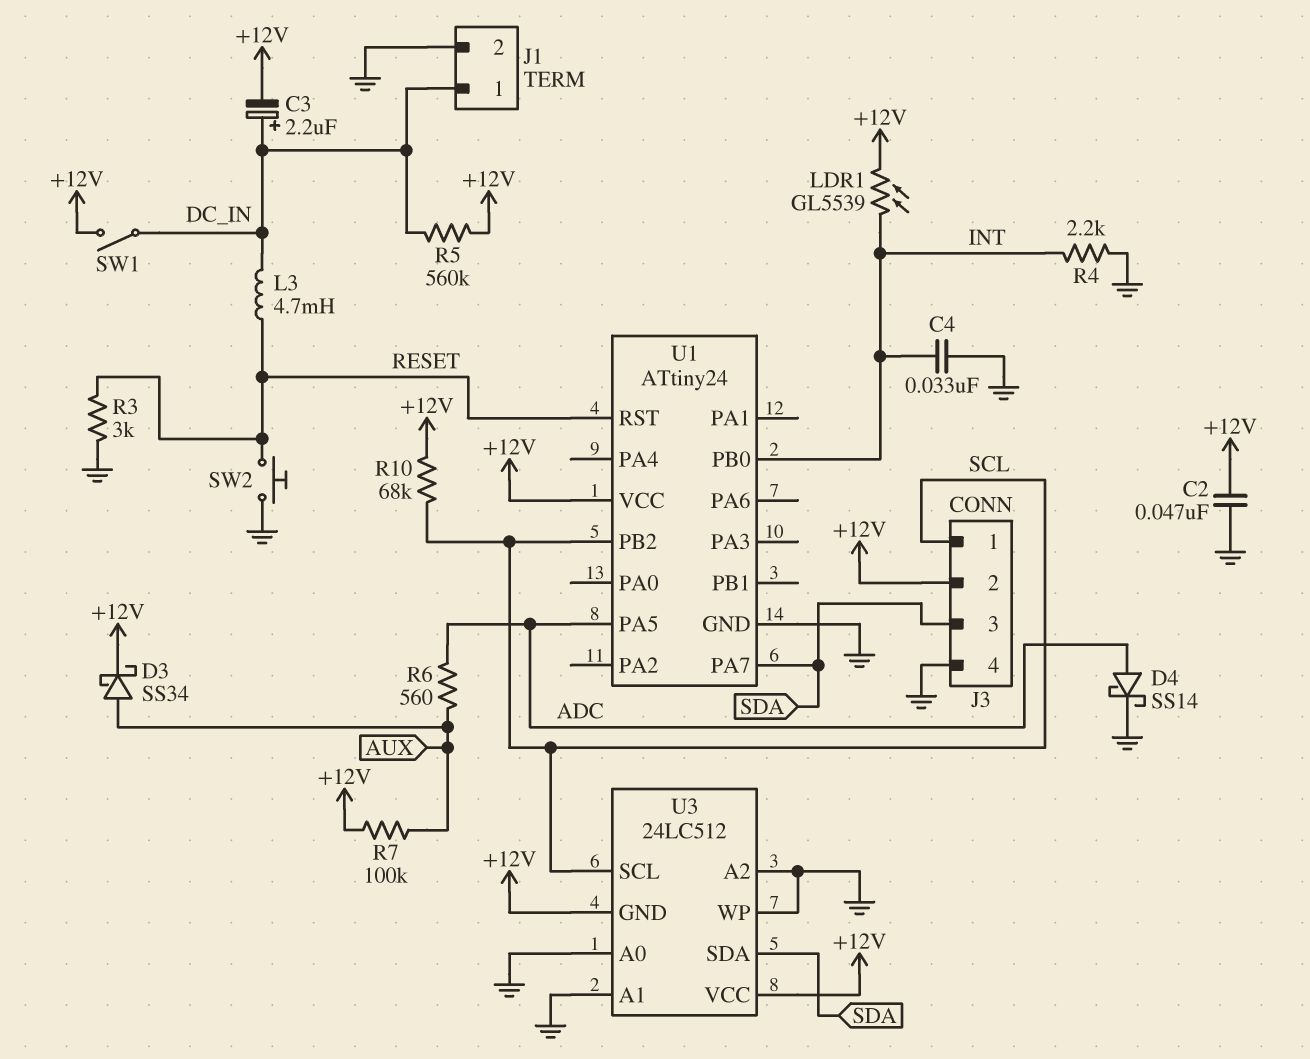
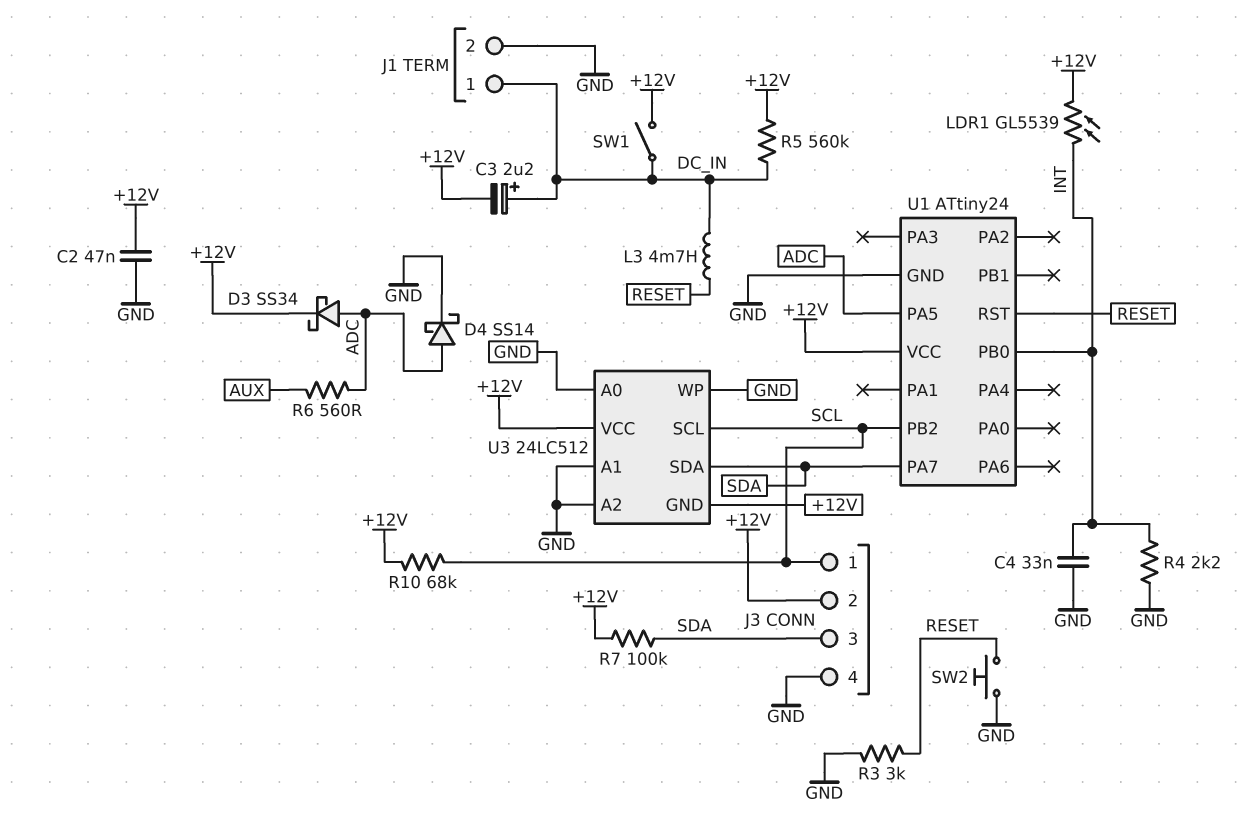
D3: schottky SS34 (A AUX, K +12V) -> schottky SS34 (A ADC, K +12V)
R7: 100k (+12V, AUX) -> 100k (+12V, SDA)

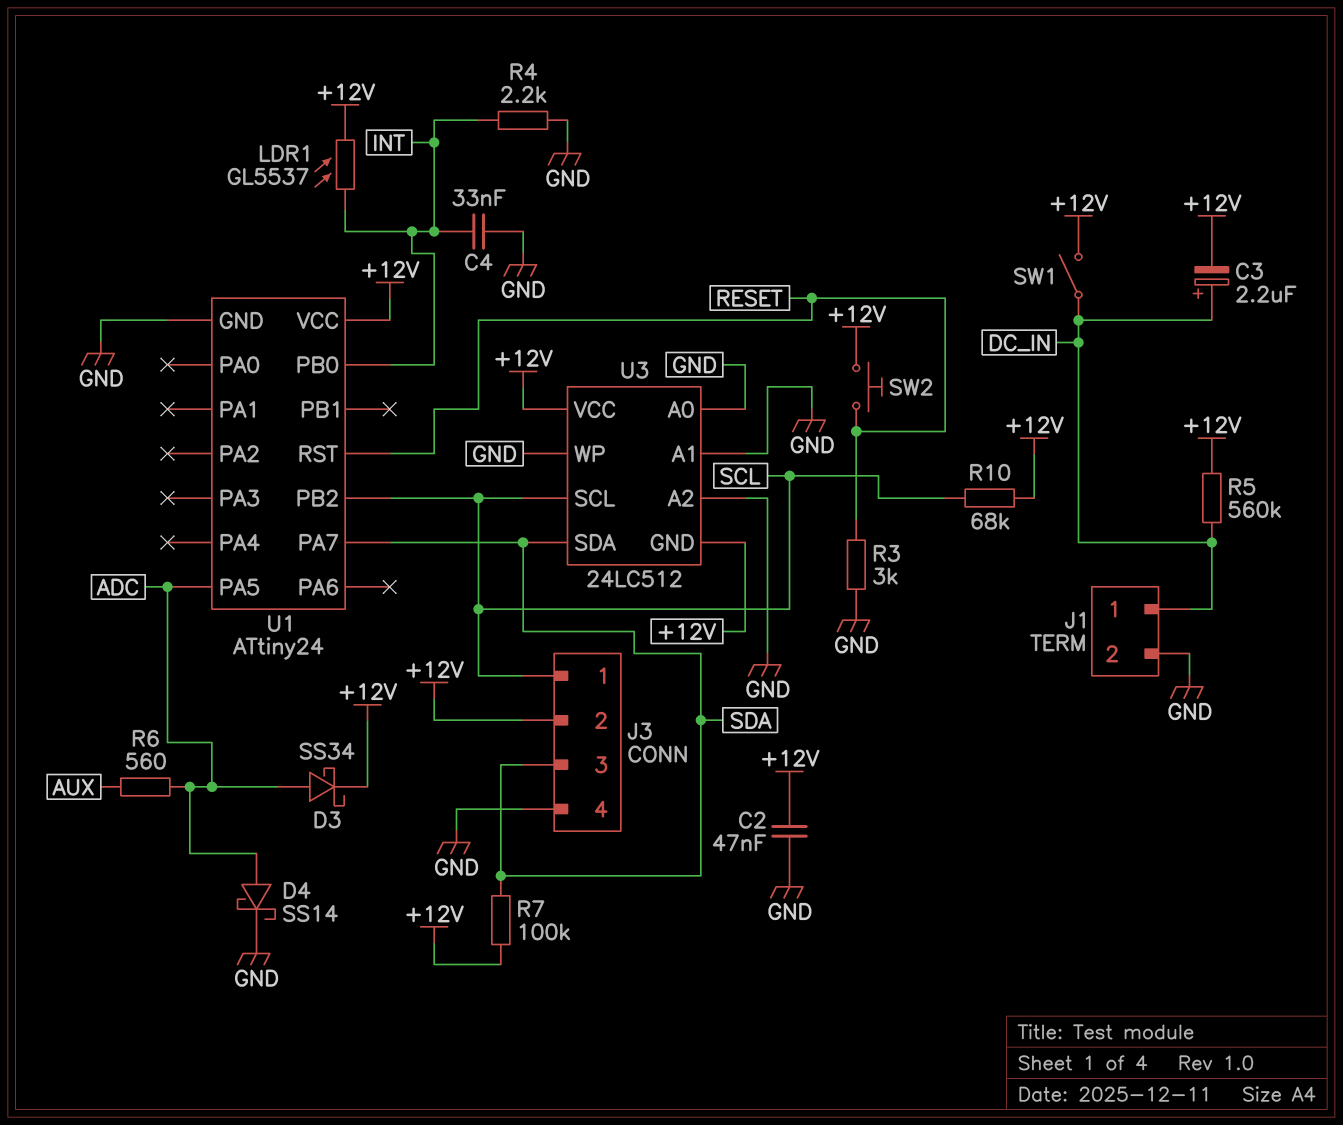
L3: 4.7mH (DC_IN, RESET) -> none
LDR1: GL5539 (+12V, INT) -> GL5537 (+12V, INT)
SW2: button (GND, RESET) -> button (+12V, RESET)

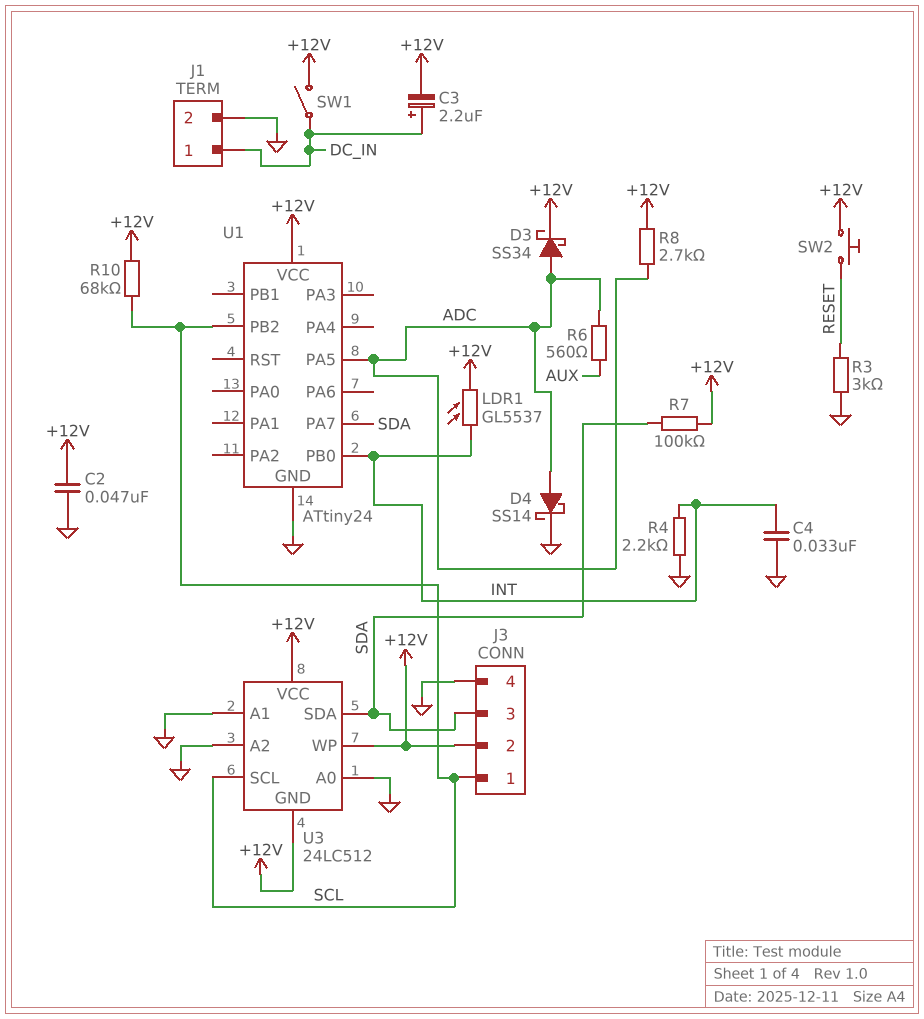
R5: 560k (+12V, DC_IN) -> none
R8: none -> 2.7k (+12V, ADC)
U1 pin RST: RESET -> none
U3 pin WP: GND -> +12V

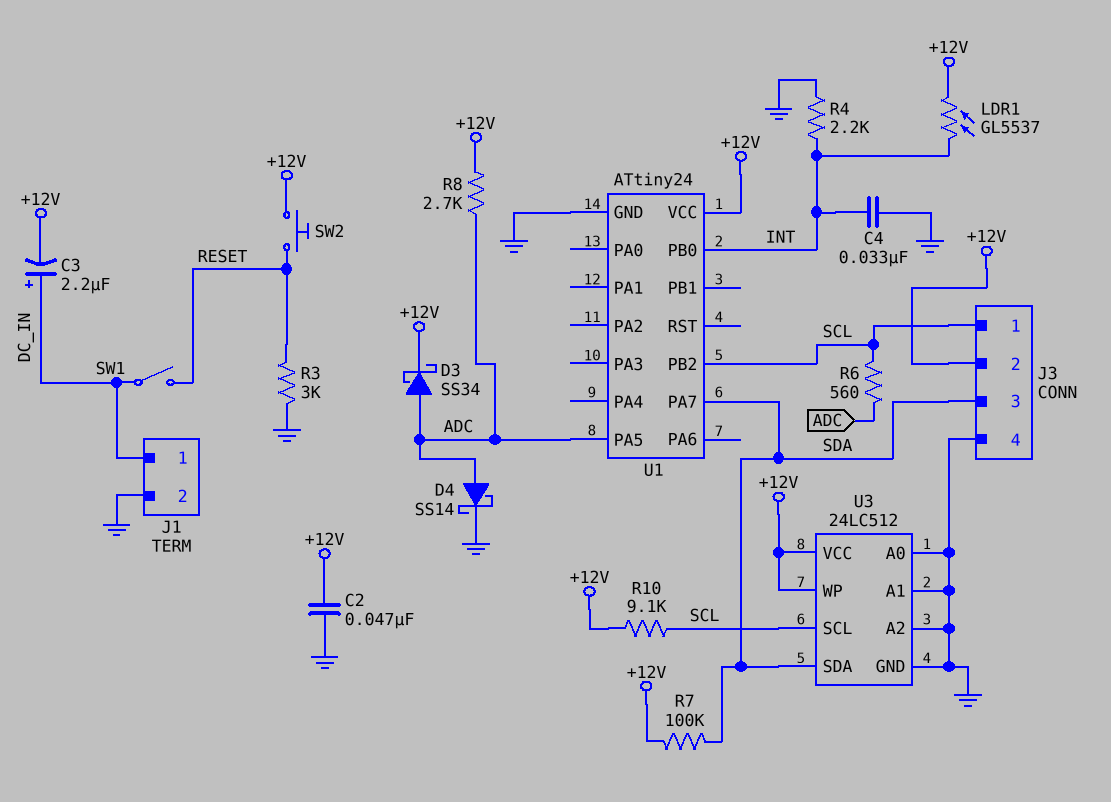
R6: 560 (ADC, AUX) -> 560 (ADC, SCL)
R10: 68k (+12V, SCL) -> 9.1k (+12V, SCL)
SW1: switch (+12V, DC_IN) -> switch (DC_IN, RESET)
U3 pin GND: +12V -> GND

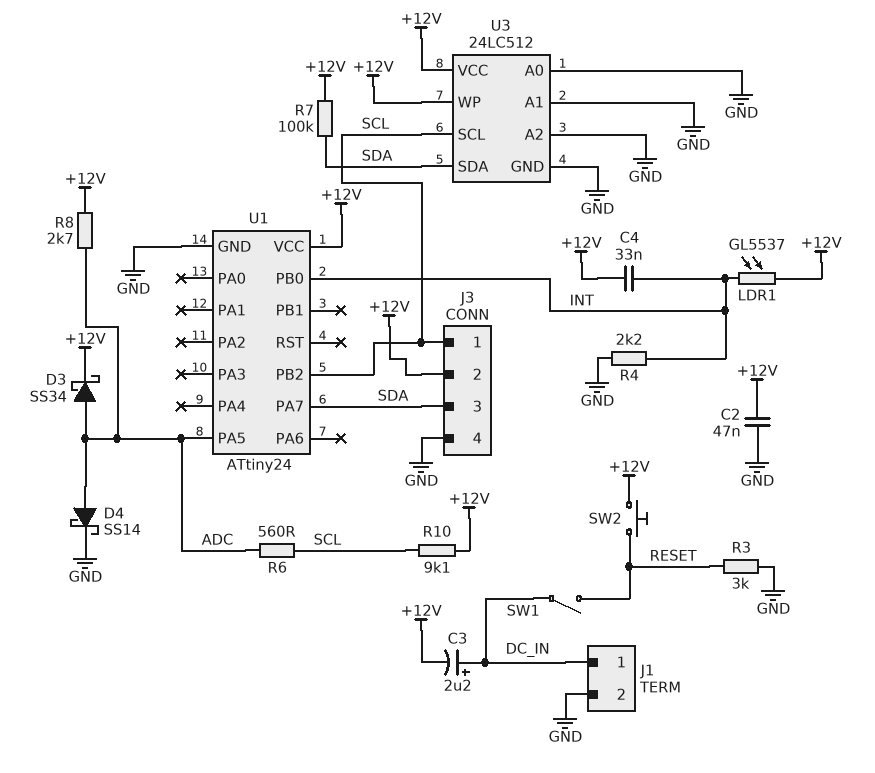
C4: 33nF (GND, INT) -> 33nF (+12V, INT)

